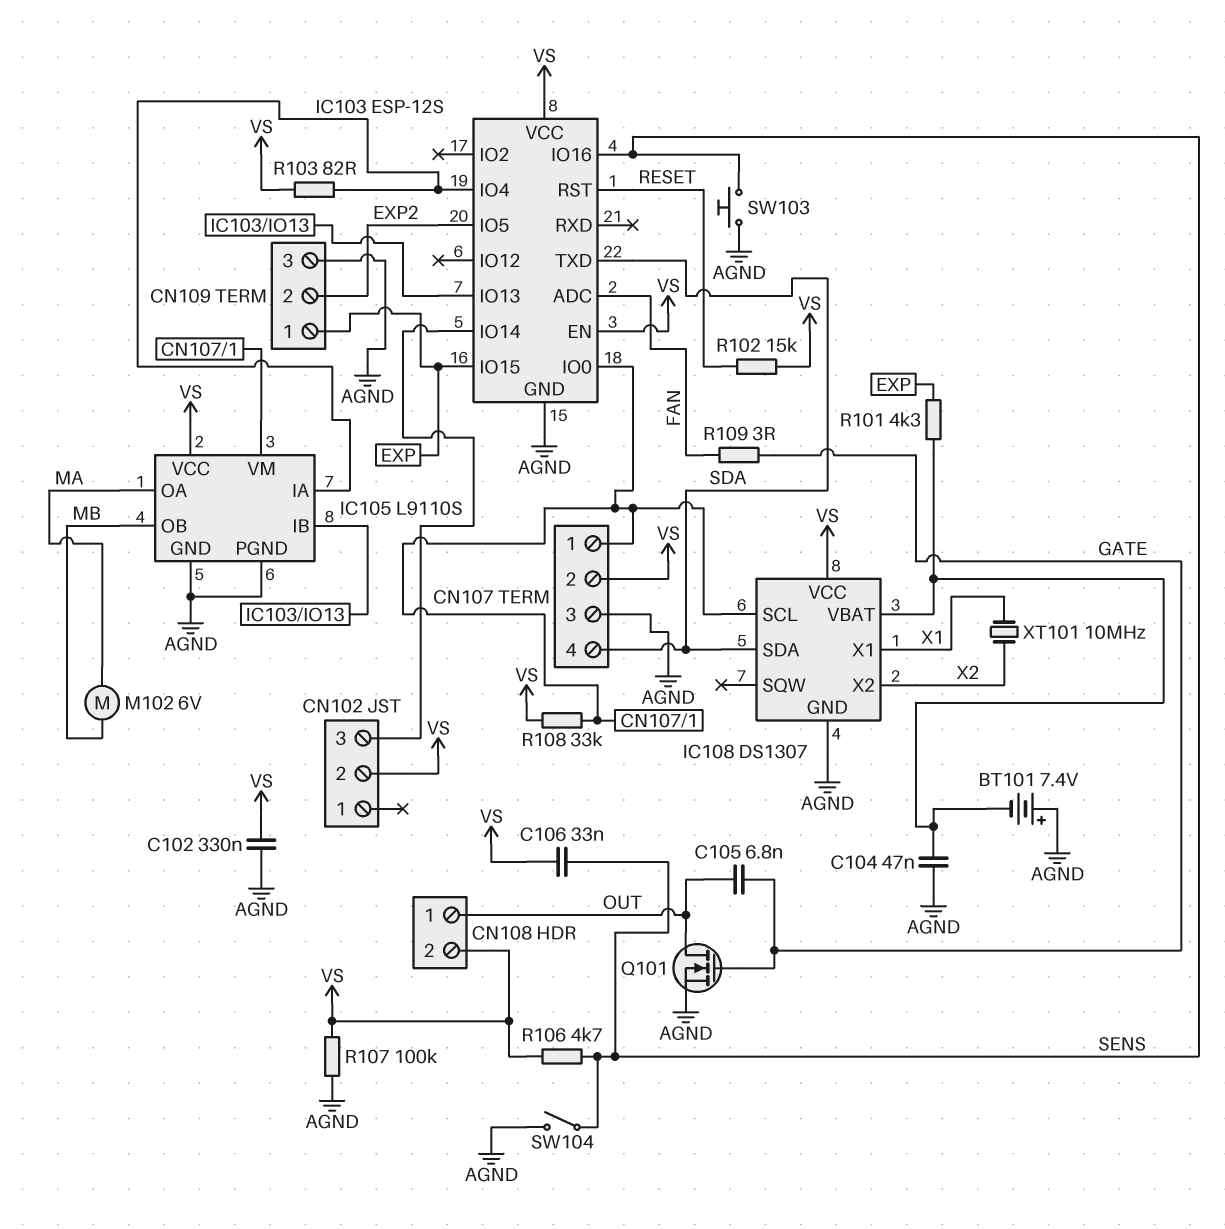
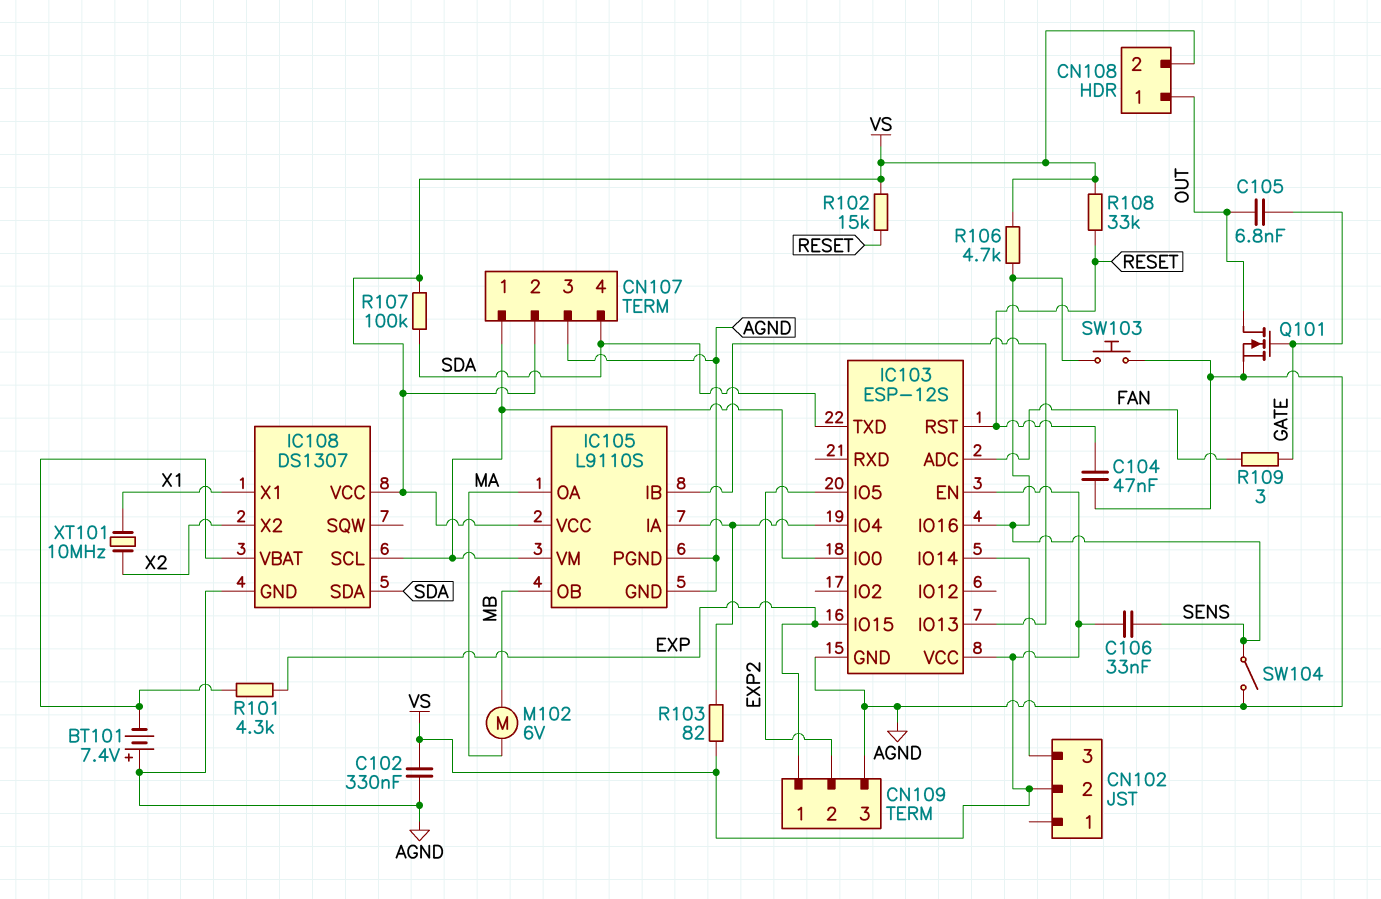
C104: 47nF (AGND, IC108/VBAT) -> 47nF (AGND, RESET)
R107: 100k (AGND, VS) -> 100k (SDA, VS)
R108: 33k (CN107/1, VS) -> 33k (RESET, VS)

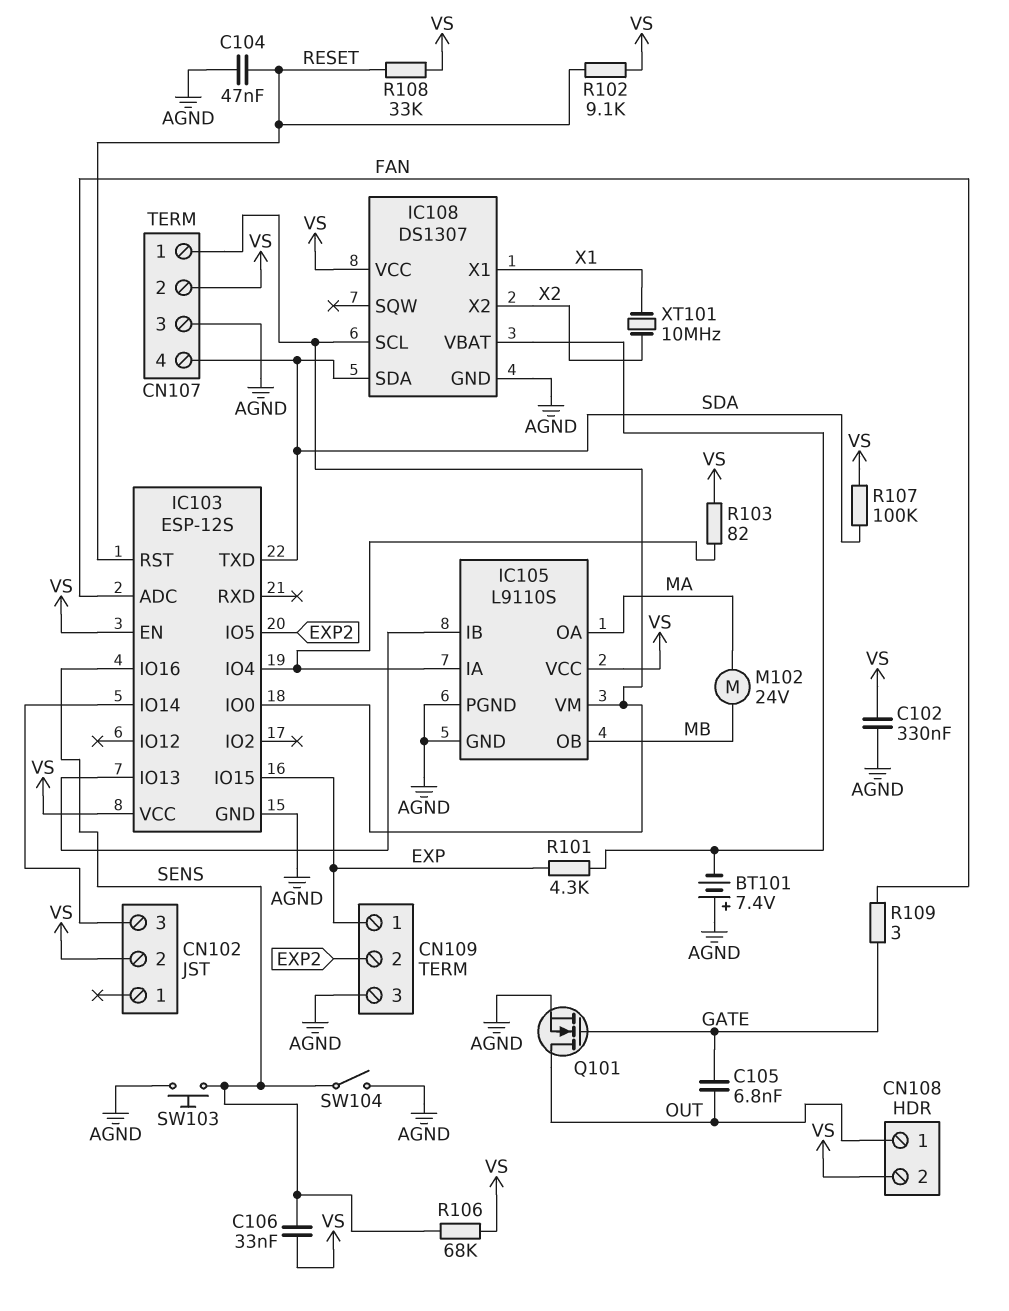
M102: motor 6V (MA, MB) -> motor 24V (MA, MB)
R102: 15k (RESET, VS) -> 9.1k (RESET, VS)
R106: 4.7k (SENS, VS) -> 68k (SENS, VS)

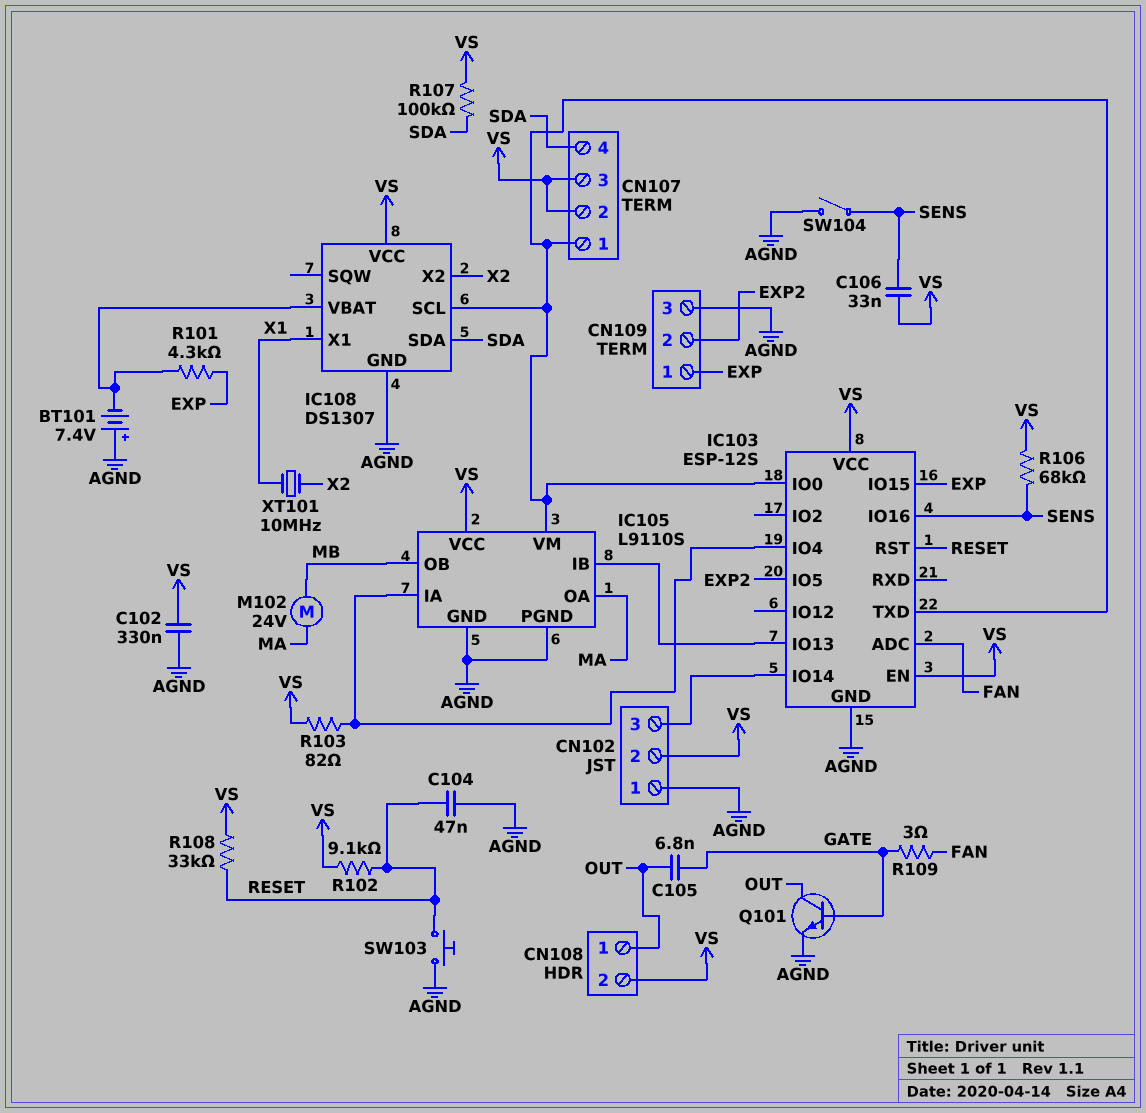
CN102 pin 1: none -> AGND
CN107 pin 3: AGND -> VS
IC103 pin TXD: SDA -> CN107/1
Q101: NMOS (G GATE, D OUT, S AGND) -> NPN (B GATE, C OUT, E AGND)
SW103: button (AGND, SENS) -> button (AGND, RESET)

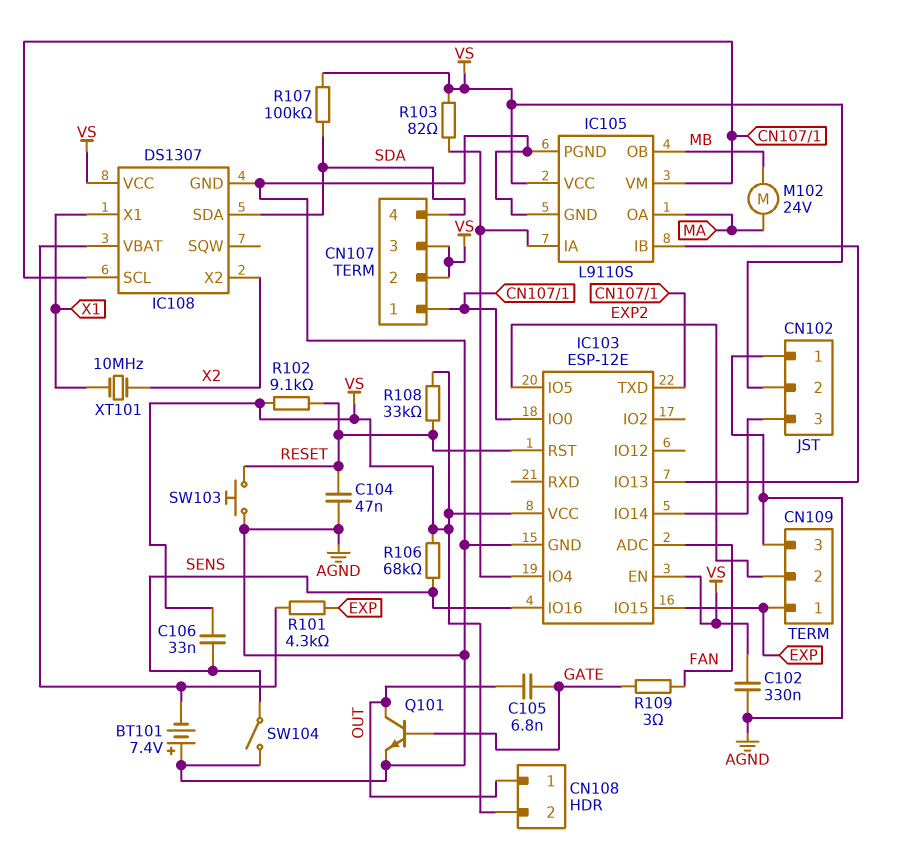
IC103: ESP-12S -> ESP-12E

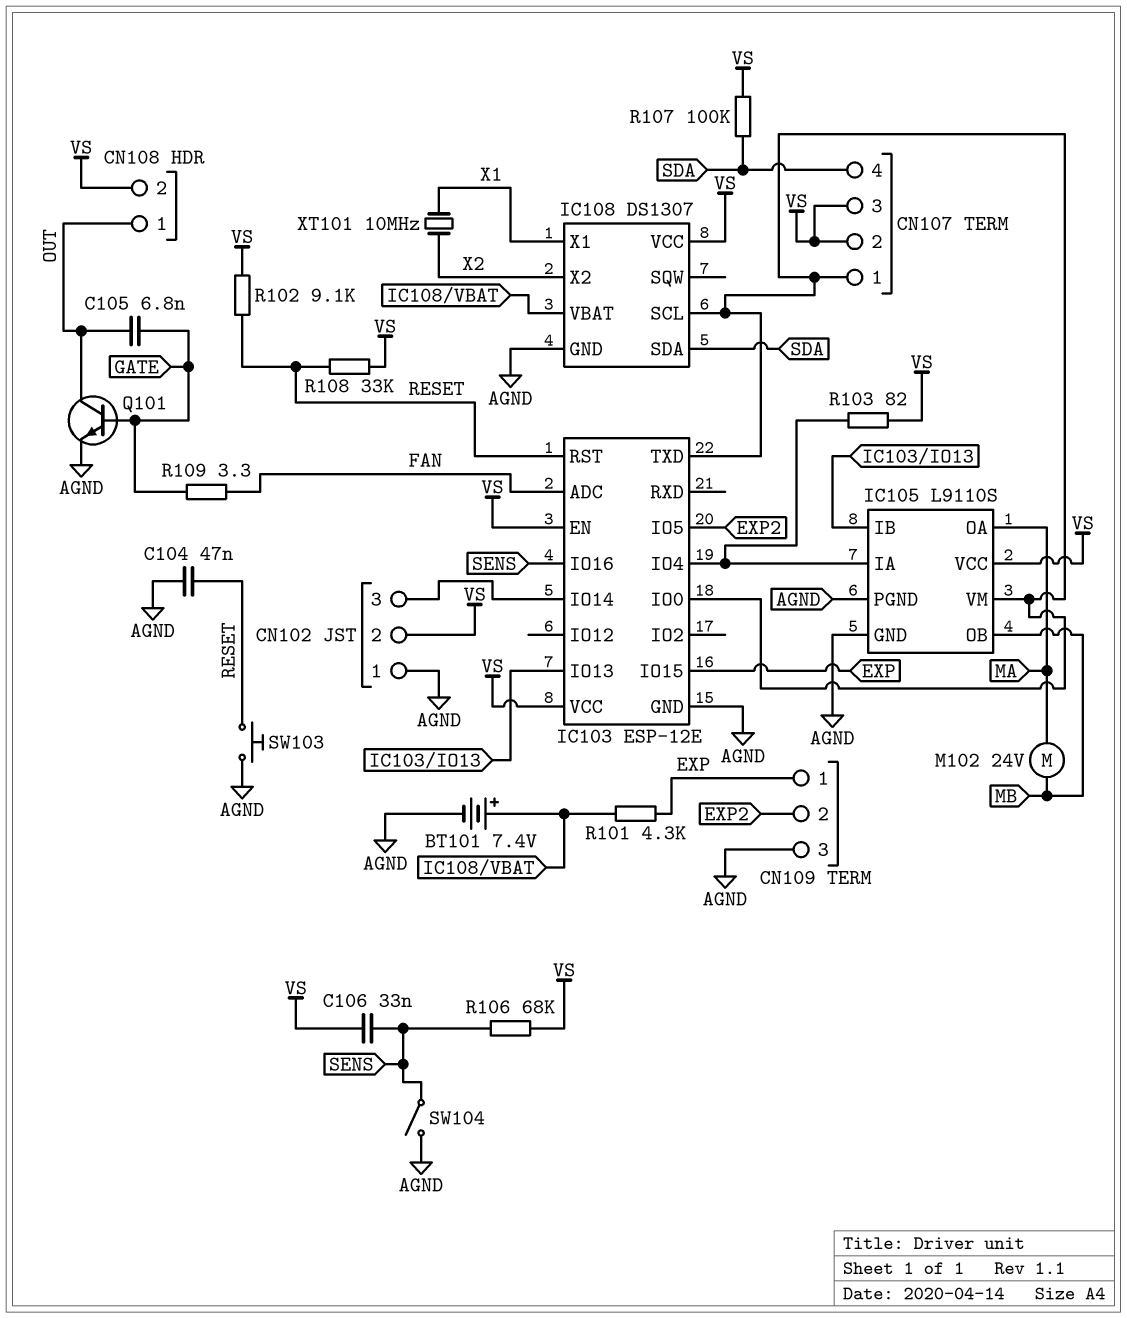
BT101: 7.4V (plus AGND, minus IC108/VBAT) -> 7.4V (plus IC108/VBAT, minus AGND)
C102: 330nF (AGND, VS) -> none
R109: 3 (FAN, GATE) -> 3.3 (FAN, GATE)

